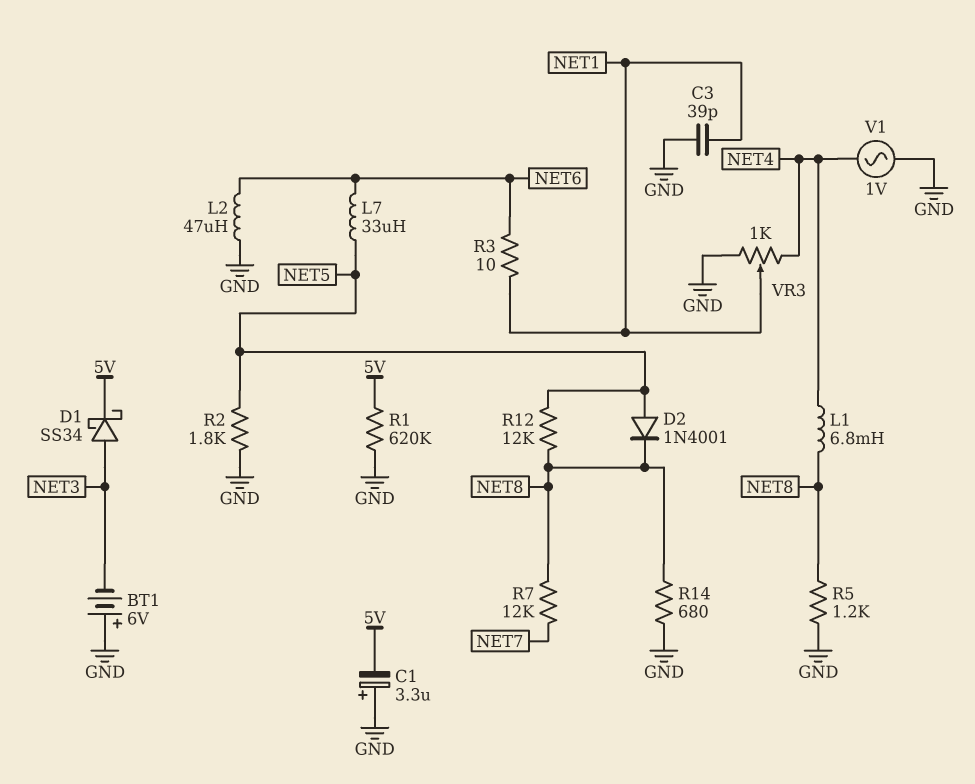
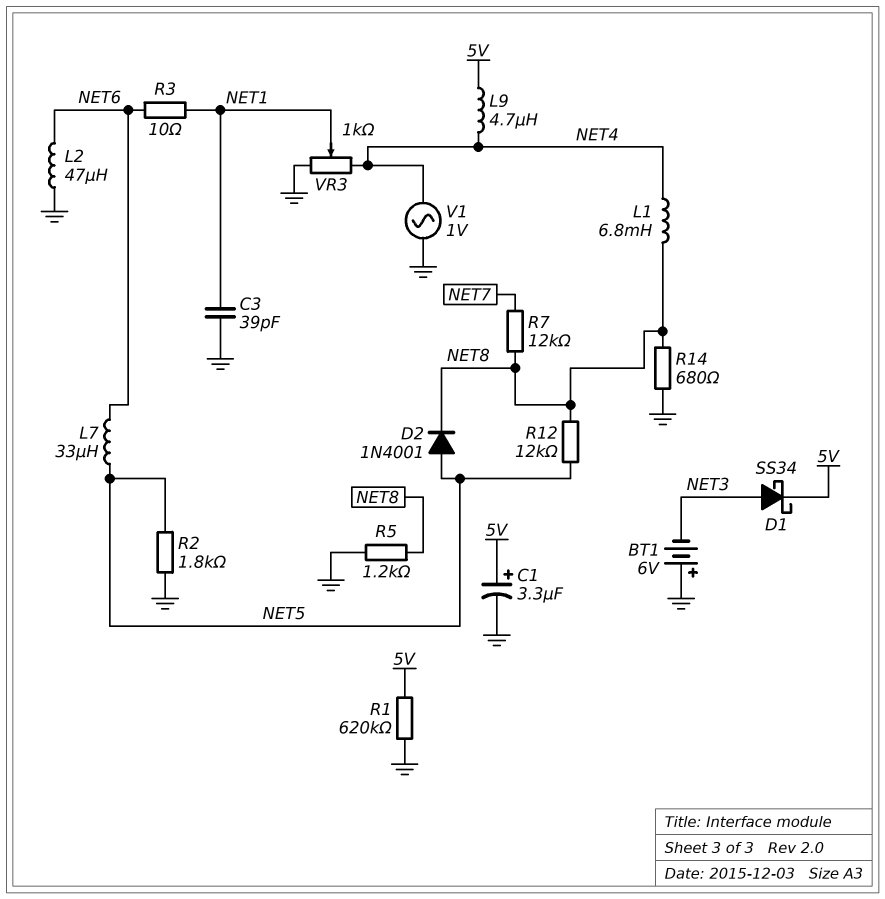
C1: 3.3uF (plus GND, minus 5V) -> 3.3uF (plus 5V, minus GND)
L9: none -> 4.7uH (5V, NET4)

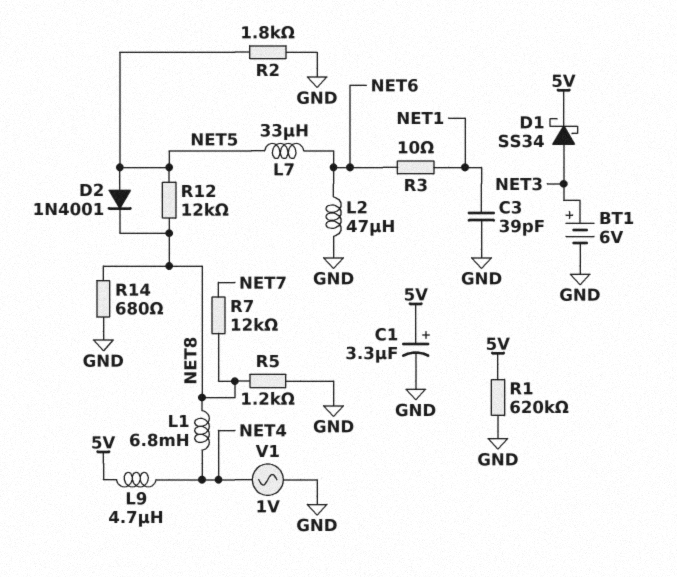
BT1: 6V (plus GND, minus NET3) -> 6V (plus NET3, minus GND)
VR3: 1k (GND, NET4, wiper NET1) -> none

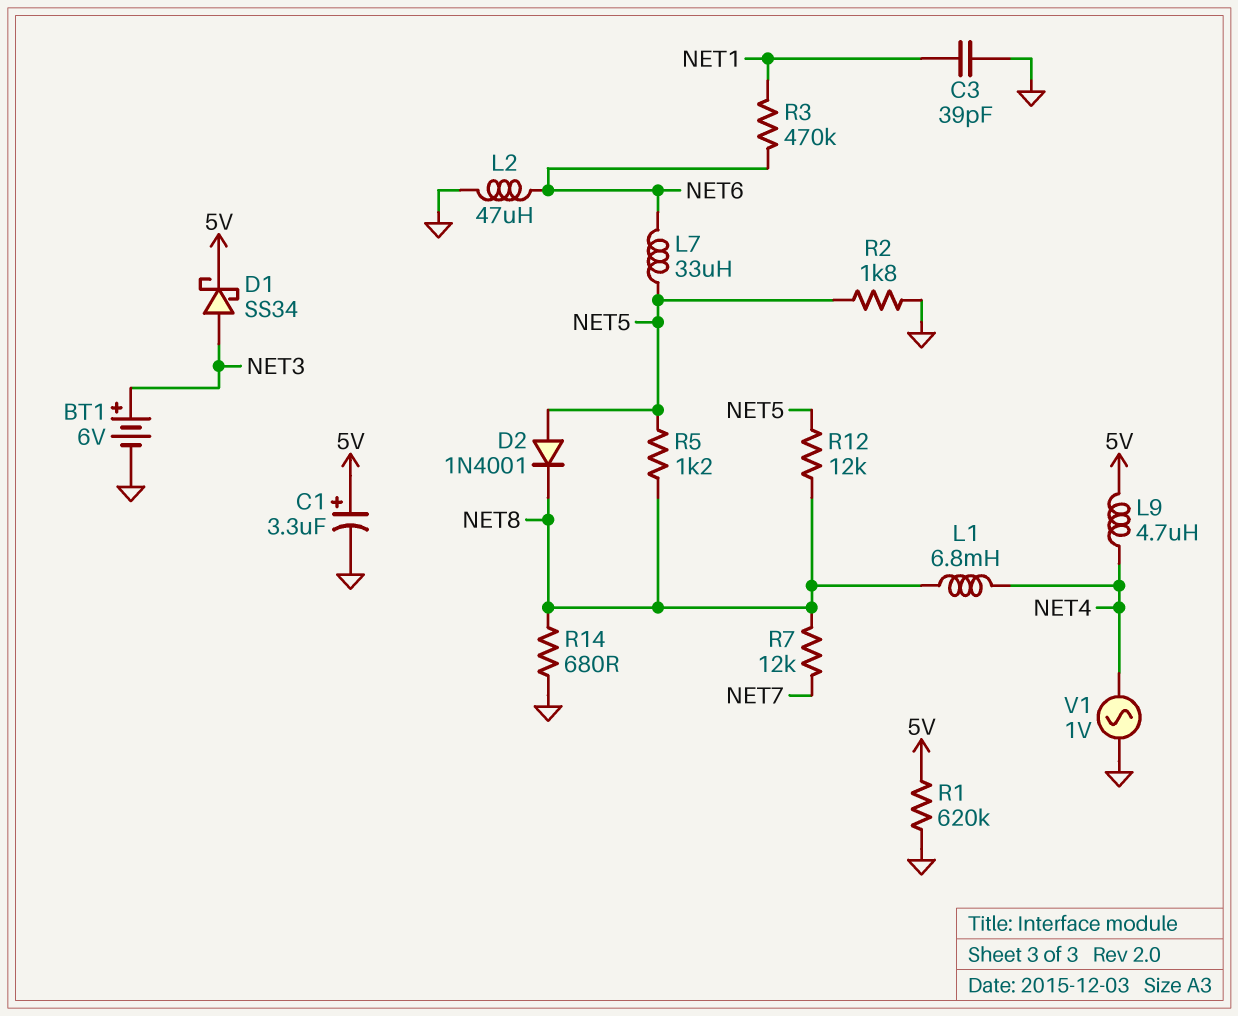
R3: 10 (NET1, NET6) -> 470k (NET1, NET6)
R5: 1.2k (GND, NET8) -> 1.2k (NET5, NET8)

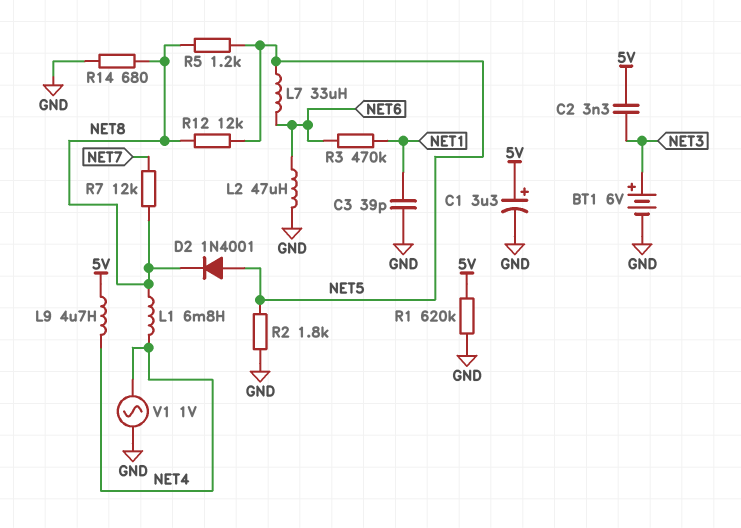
C2: none -> 3.3nF (5V, NET3)
D1: schottky SS34 (A NET3, K 5V) -> none

